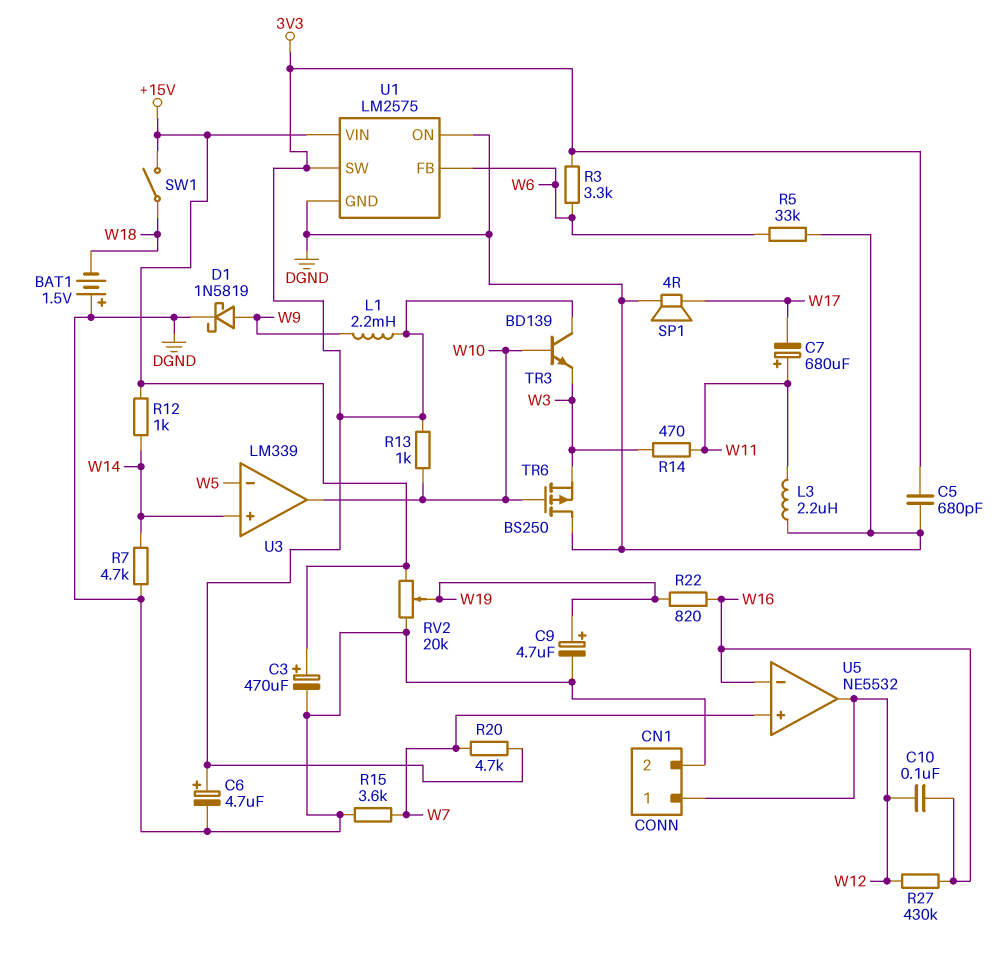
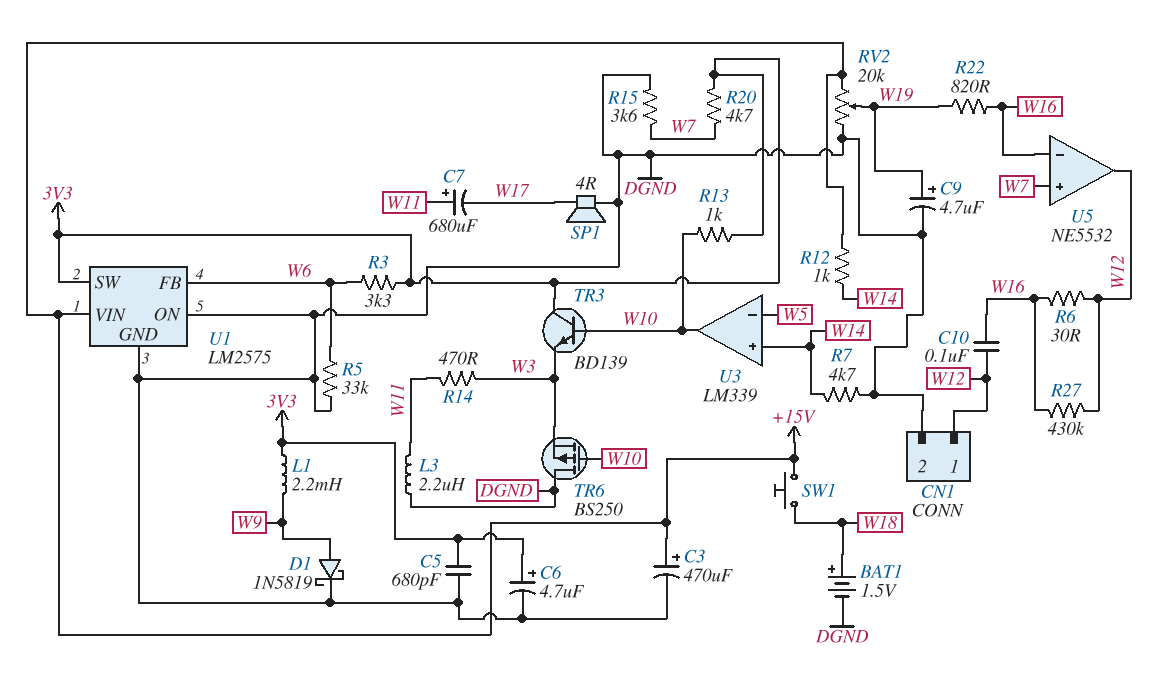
BAT1: 1.5V (plus DGND, minus W18) -> 1.5V (plus W18, minus DGND)
R6: none -> 30 (W12, W16)
SW1: switch (+15V, W18) -> button (+15V, W18)

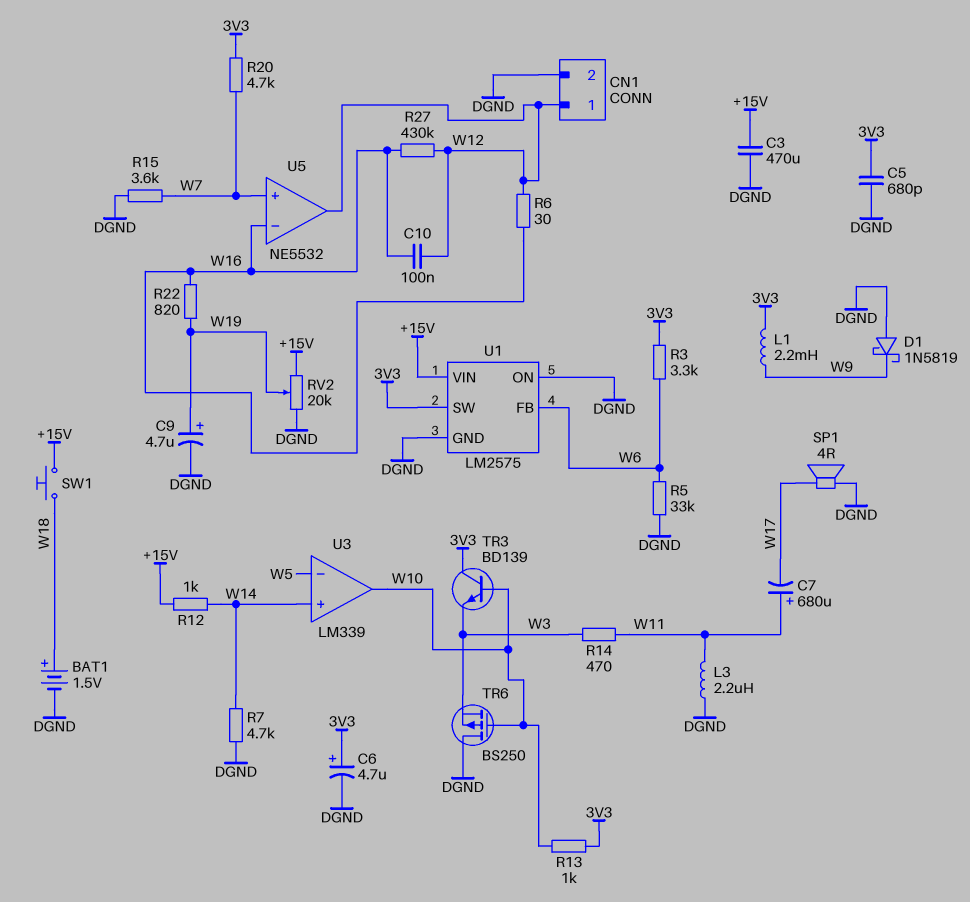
C3: 470uF (plus +15V, minus DGND) -> 470uF (+15V, DGND)
D1: schottky 1N5819 (A W9, K DGND) -> schottky 1N5819 (A DGND, K W9)

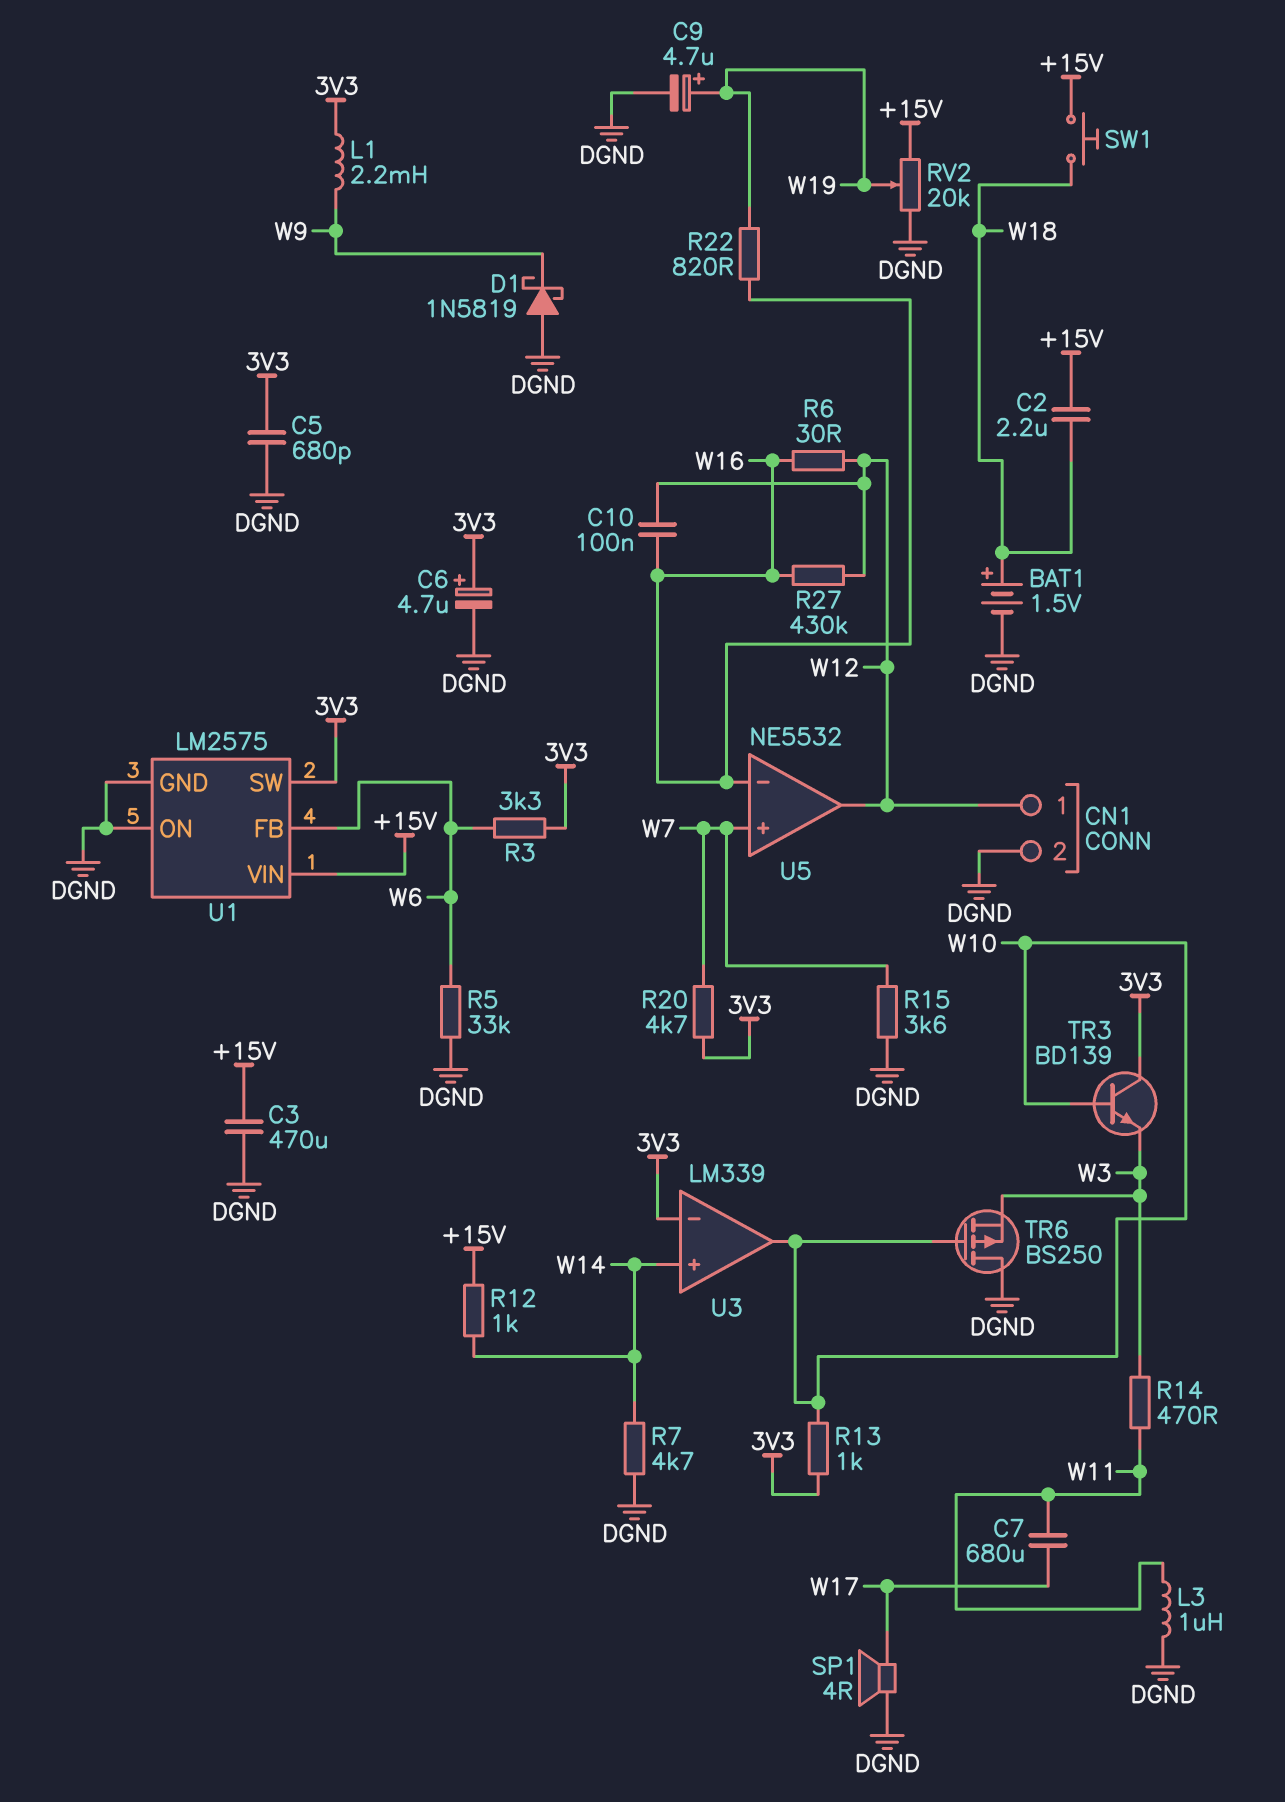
C2: none -> 2.2uF (+15V, W18)
C7: 680uF (plus W11, minus W17) -> 680uF (W11, W17)
L3: 2.2uH (DGND, W11) -> 1uH (DGND, W11)
U3 pin in-: W5 -> 3V3

